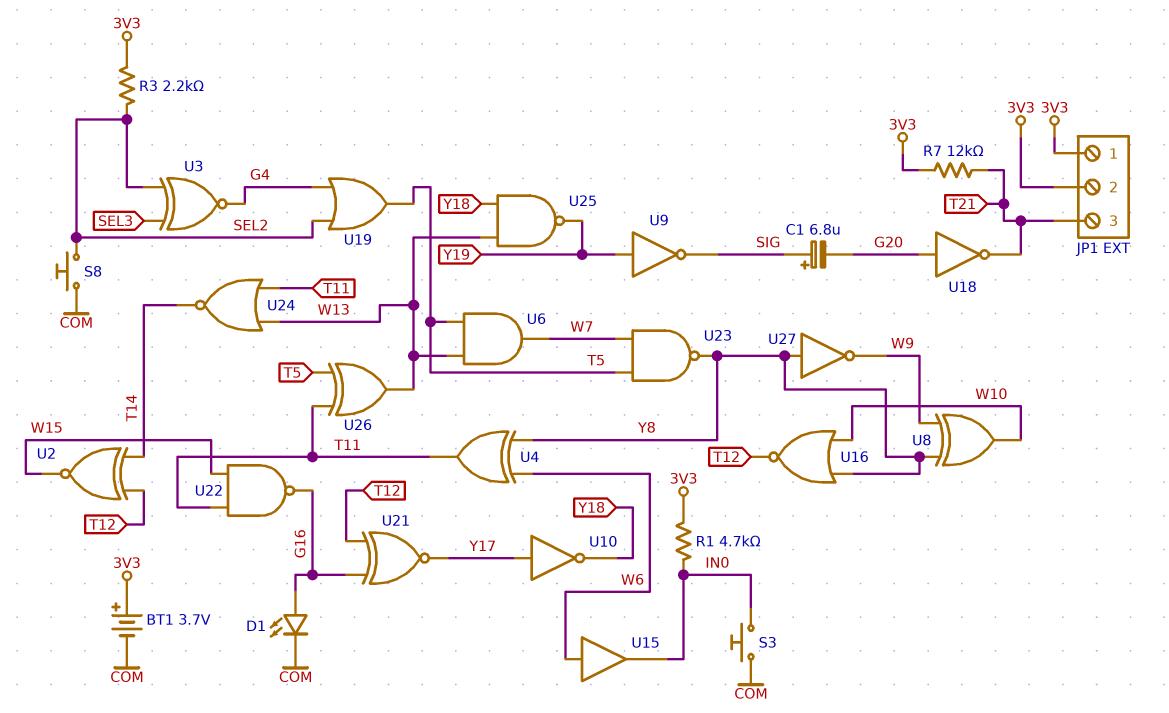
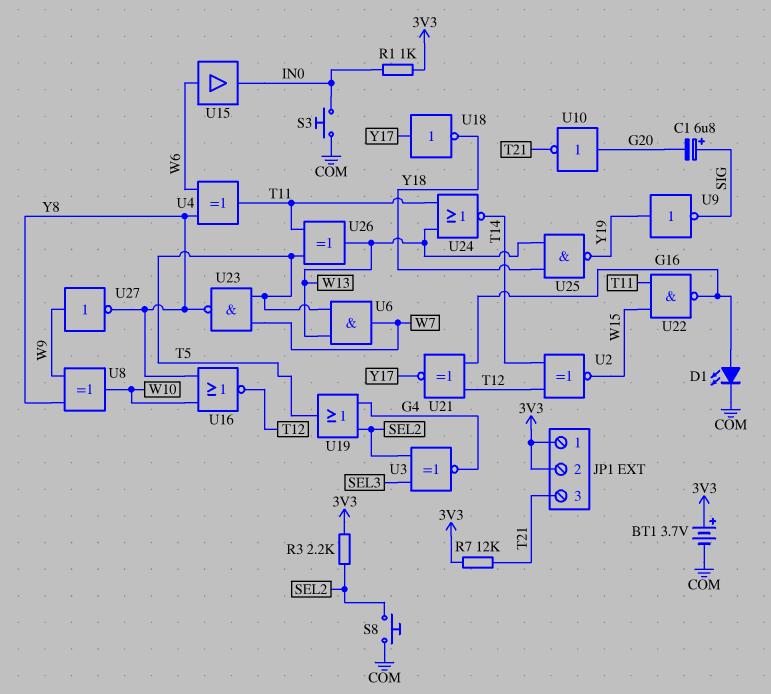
R1: 4.7k (3V3, IN0) -> 1k (3V3, IN0)
U10: NOT (in Y17, out Y18) -> NOT (in G20, out T21)
U18: NOT (in G20, out T21) -> NOT (in Y17, out Y18)
U27: NOT (in Y8, out W9) -> NOT (in W9, out Y8)

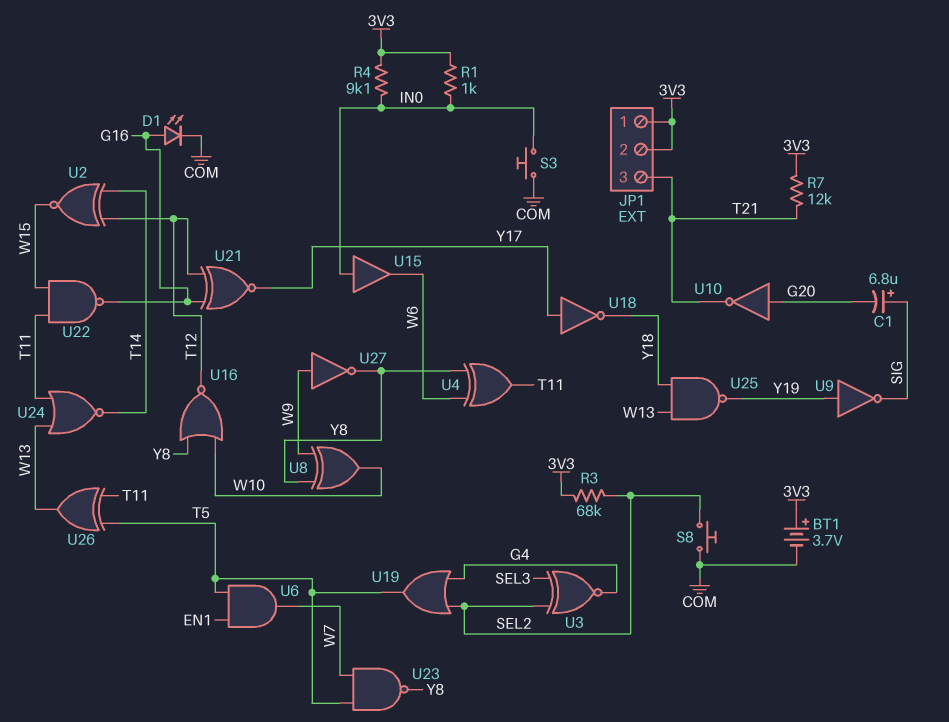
R3: 2.2k (3V3, SEL2) -> 68k (3V3, SEL2)
R4: none -> 9.1k (3V3, IN0)
U6: AND (in T5, in W13, out W7) -> AND (in EN1, in T5, out W7)
U15: buffer (in W6, out IN0) -> buffer (in IN0, out W6)

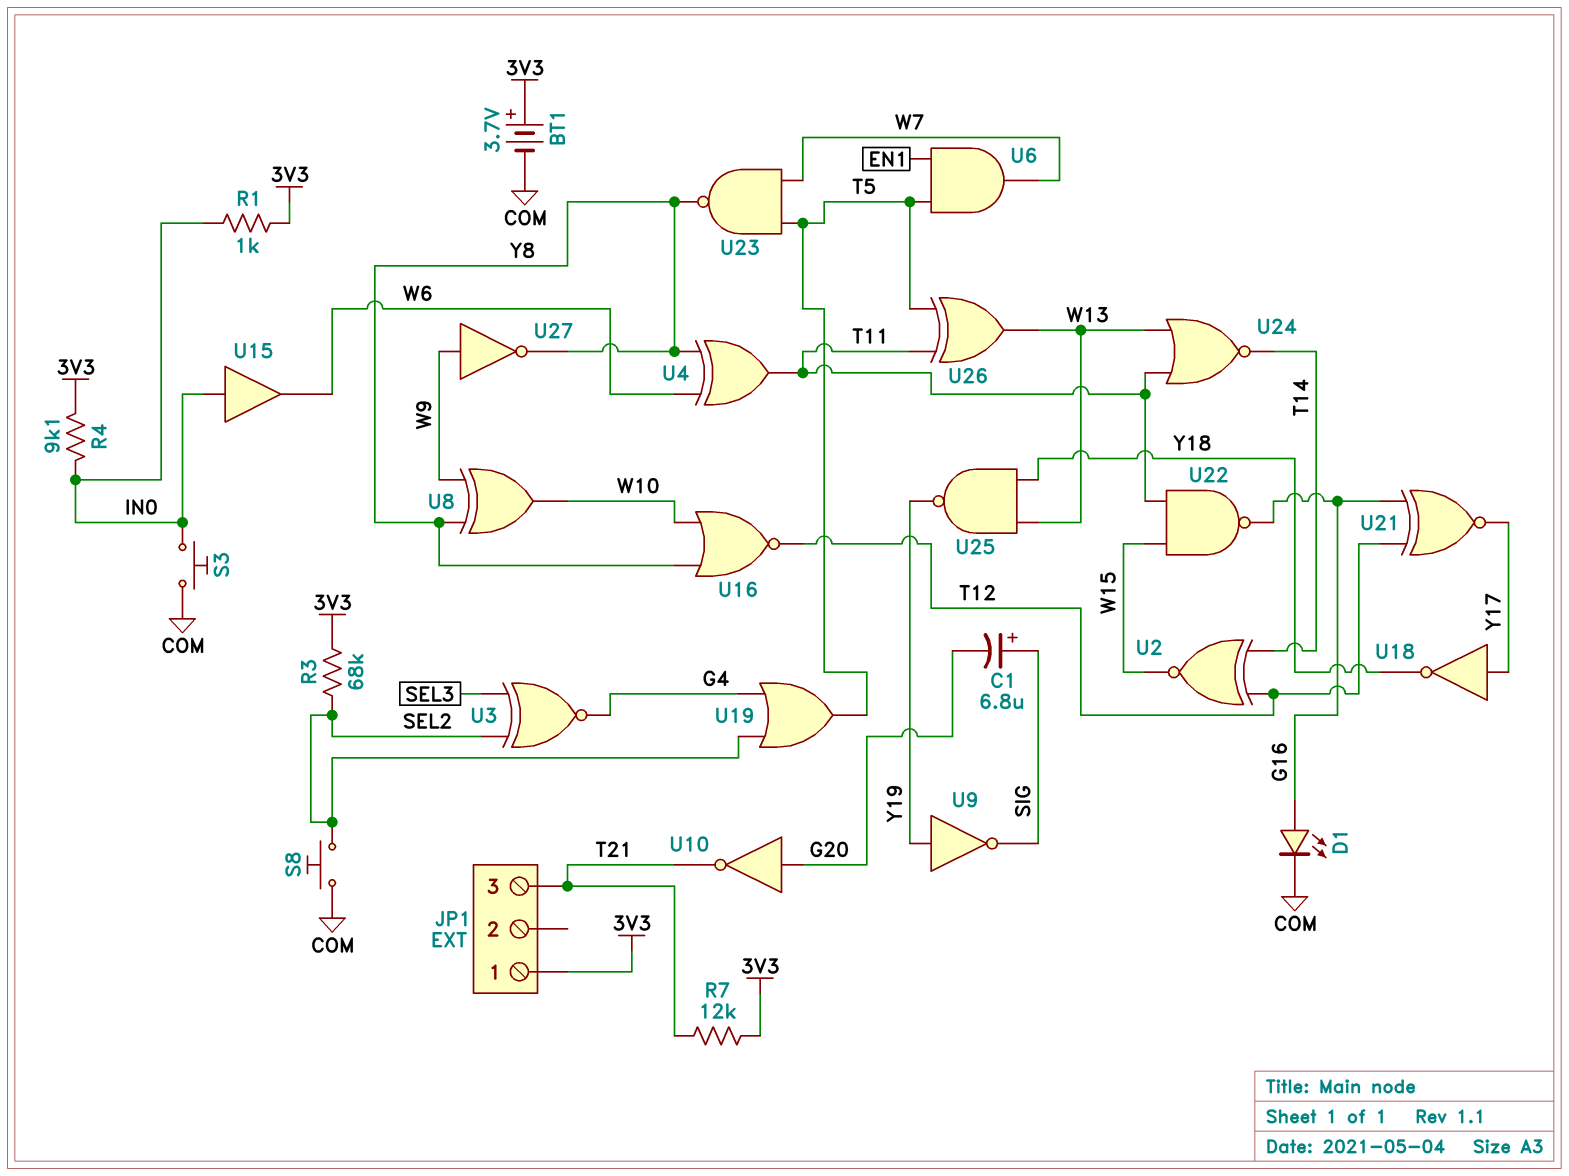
JP1 pin 2: 3V3 -> none

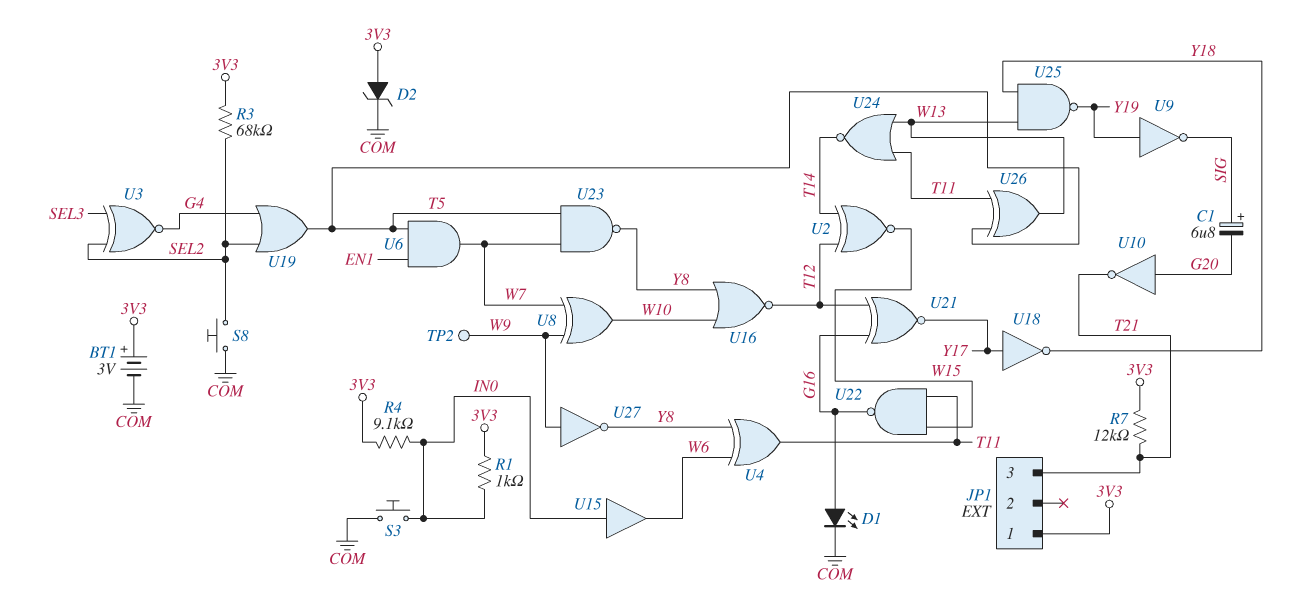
BT1: 3.7V (plus 3V3, minus COM) -> 3V (plus 3V3, minus COM)
D2: none -> zener (A 3V3, K COM)
TP2: none -> test point (W9)
U8: XOR (in W9, in Y8, out W10) -> XOR (in W7, in W9, out W10)

